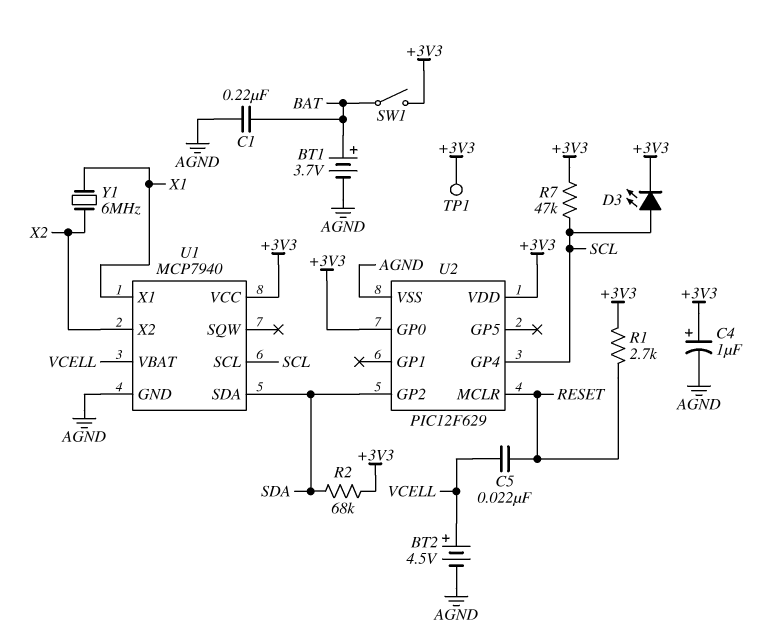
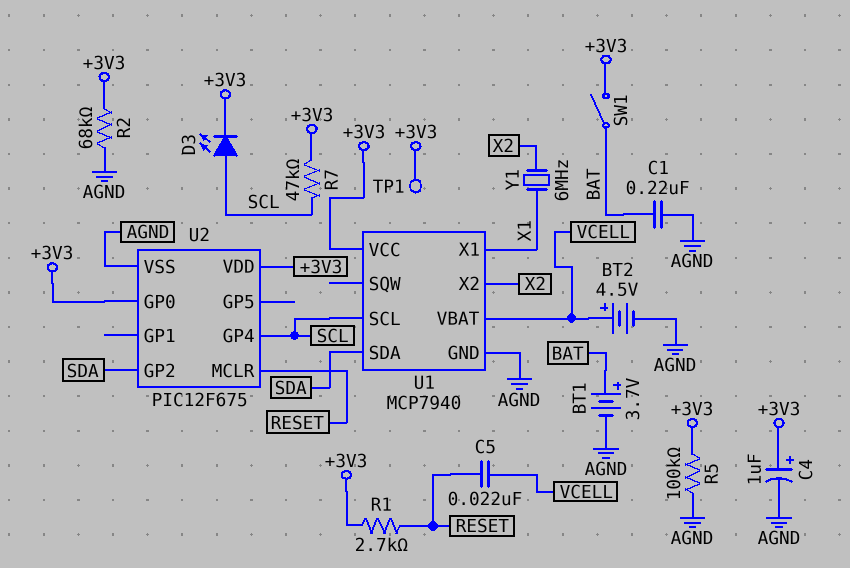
R2: 68k (+3V3, SDA) -> 68k (+3V3, AGND)
R5: none -> 100k (+3V3, AGND)
U2: PIC12F629 -> PIC12F675

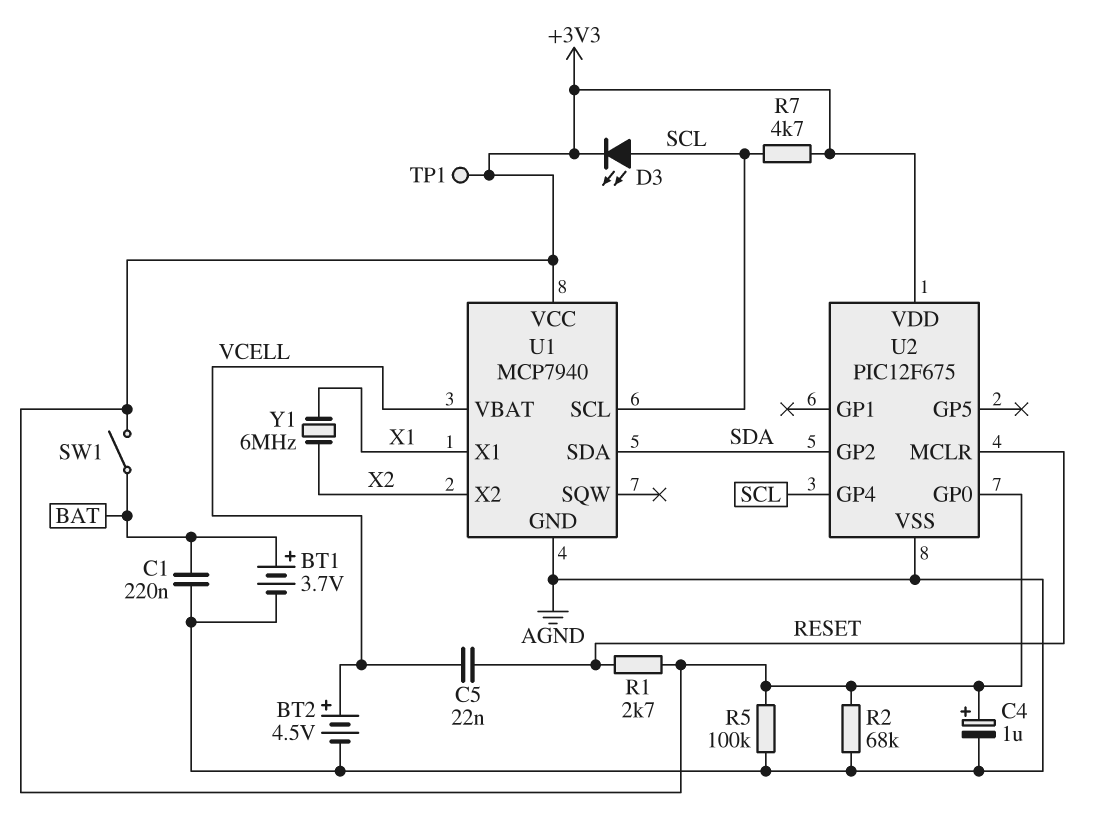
R7: 47k (+3V3, SCL) -> 4.7k (+3V3, SCL)

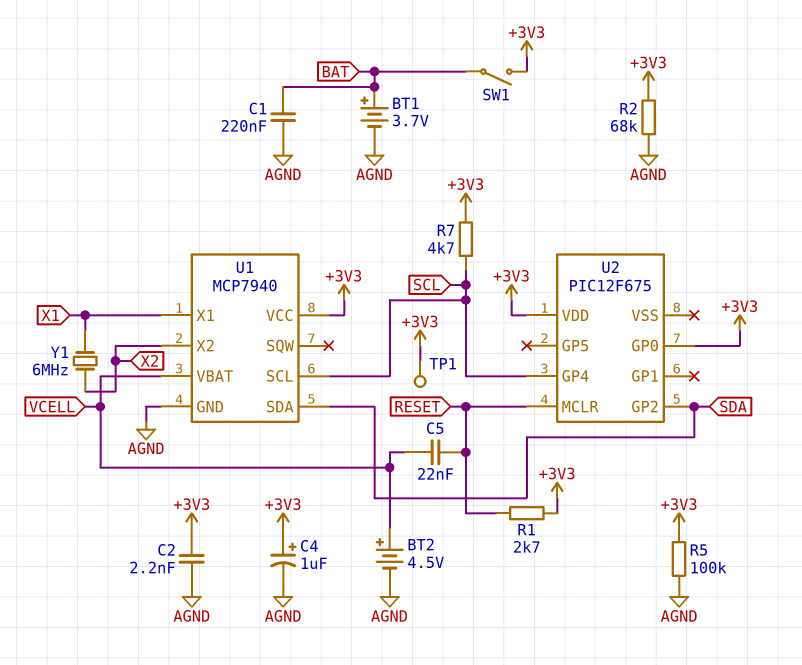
C2: none -> 2.2nF (+3V3, AGND)
D3: LED (A SCL, K +3V3) -> none
U2 pin VSS: AGND -> none

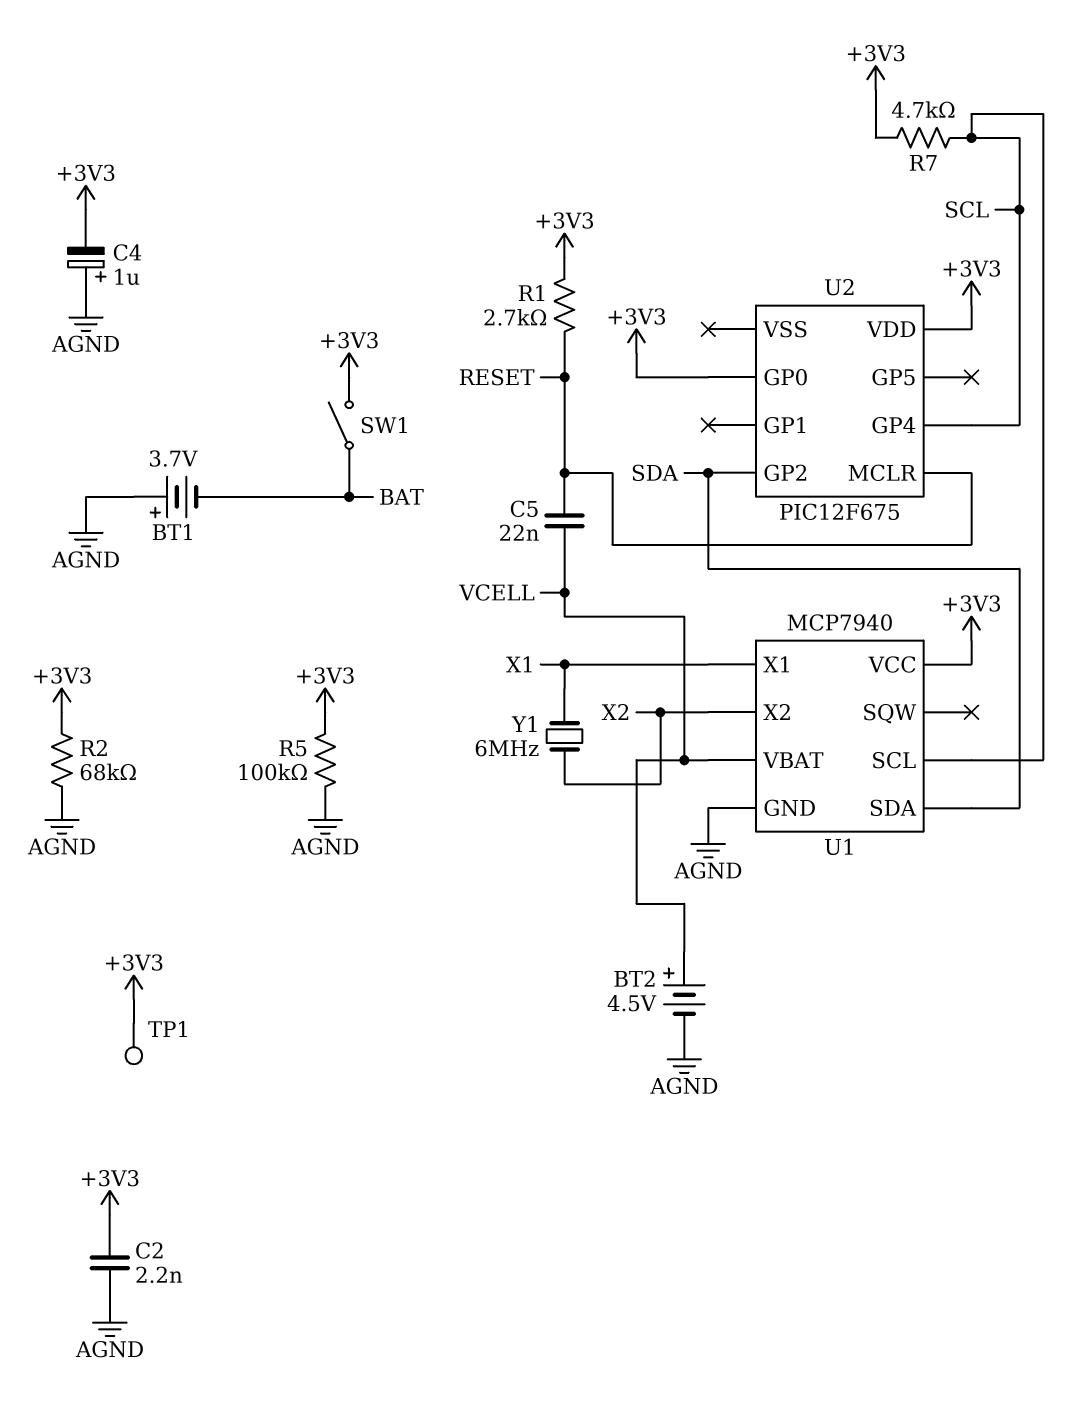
BT1: 3.7V (plus BAT, minus AGND) -> 3.7V (plus AGND, minus BAT)
C1: 220nF (AGND, BAT) -> none
C4: 1uF (plus +3V3, minus AGND) -> 1uF (plus AGND, minus +3V3)

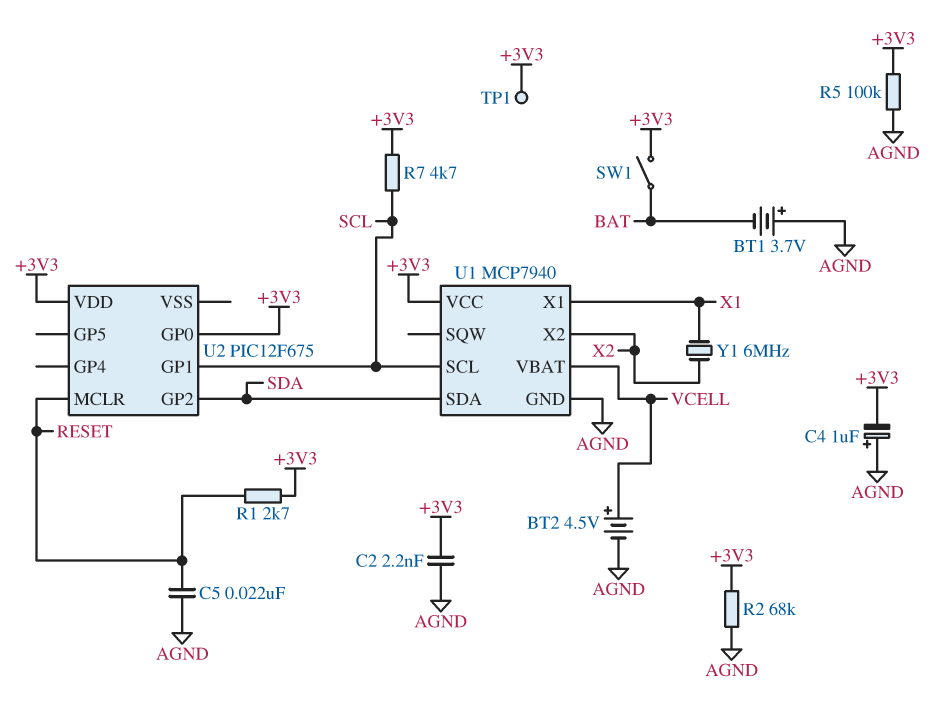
C5: 22nF (RESET, VCELL) -> 22nF (AGND, RESET)
U2 pin GP1: none -> SCL
U2 pin GP4: SCL -> none

